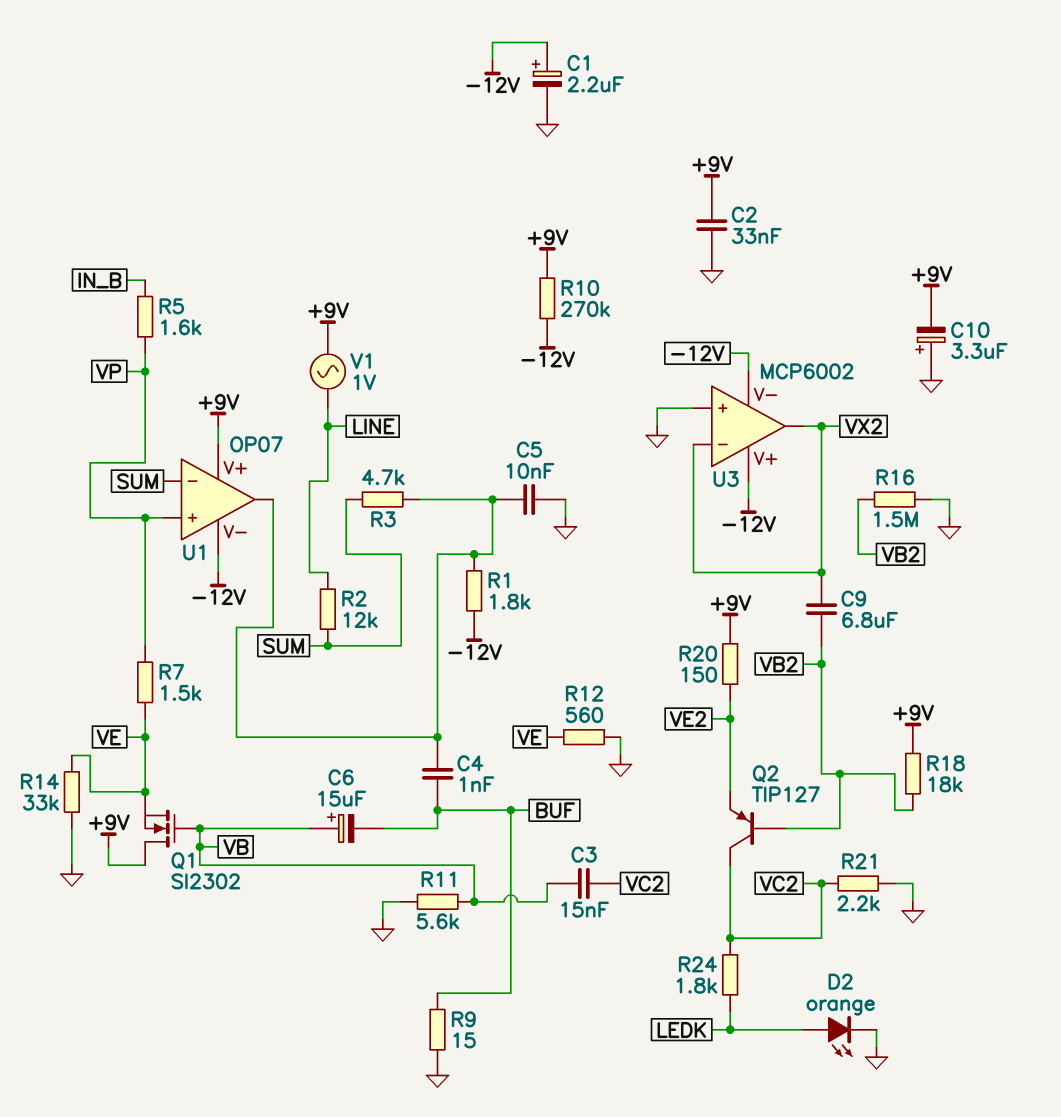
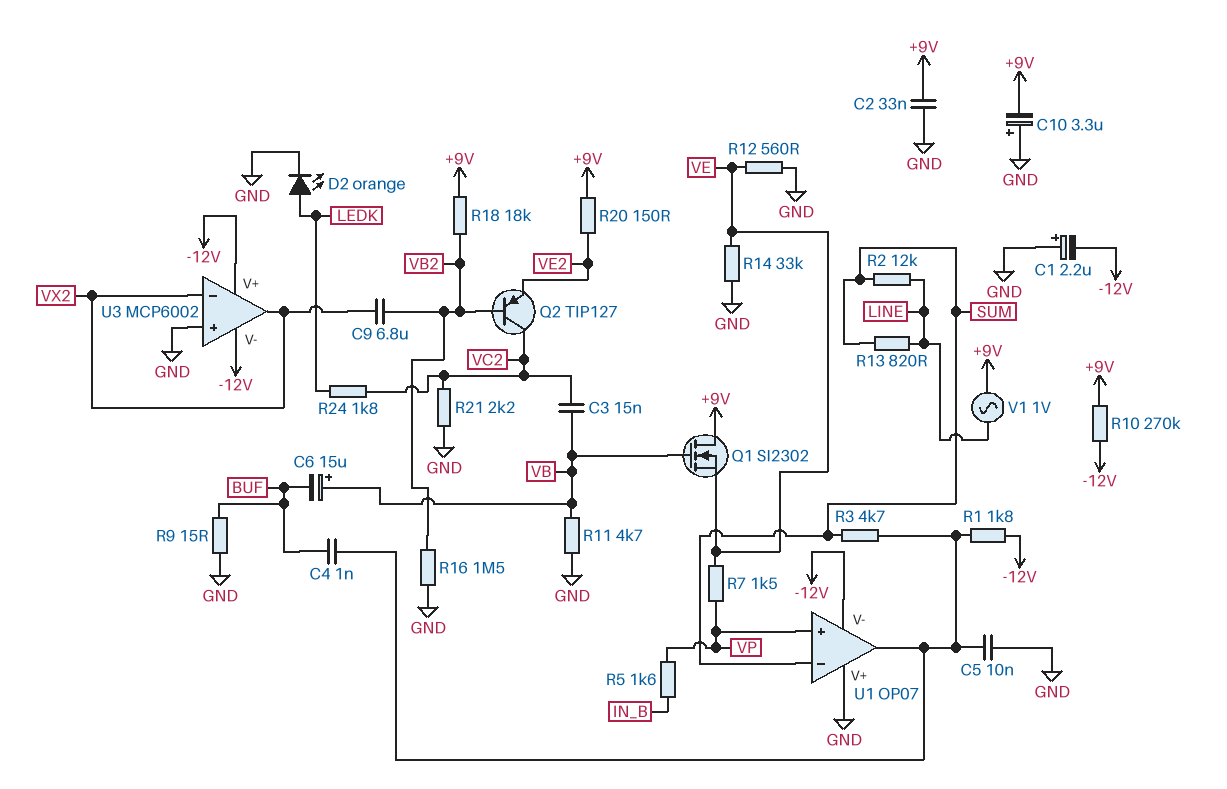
C1: 2.2uF (plus -12V, minus GND) -> 2.2uF (plus GND, minus -12V)
R11: 5.6k (GND, VB) -> 4.7k (GND, VB)
R13: none -> 820 (LINE, SUM)
U1 pin V+: +9V -> GND

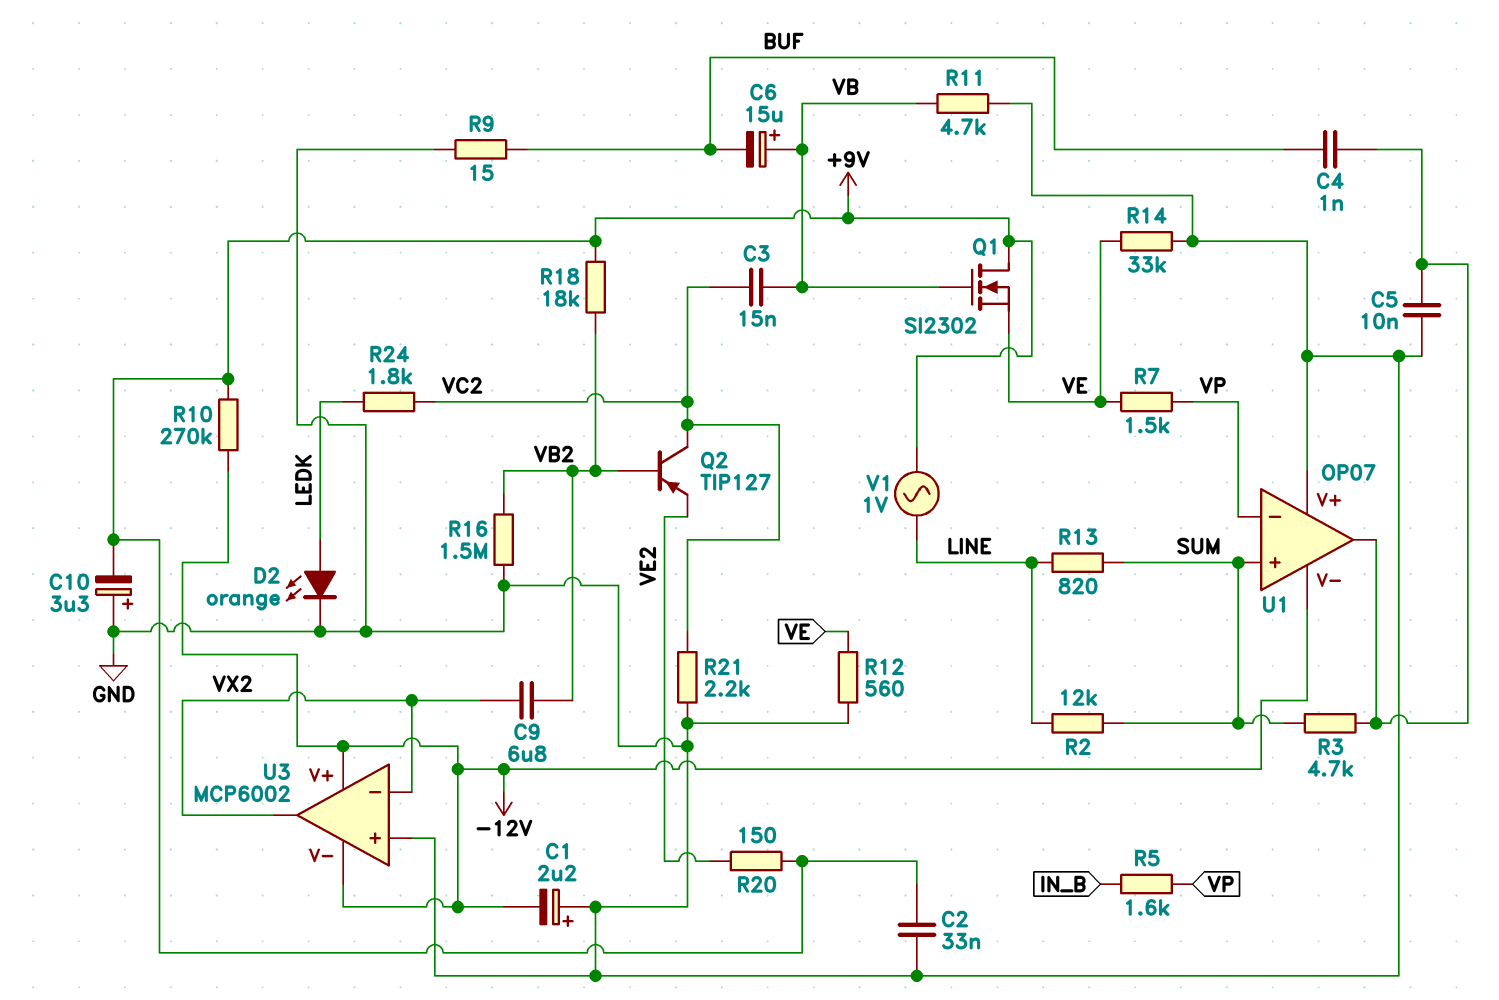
R1: 1.8k (-12V, U1/out) -> none
U1 pin in+: VP -> SUM
U1 pin in-: SUM -> VP

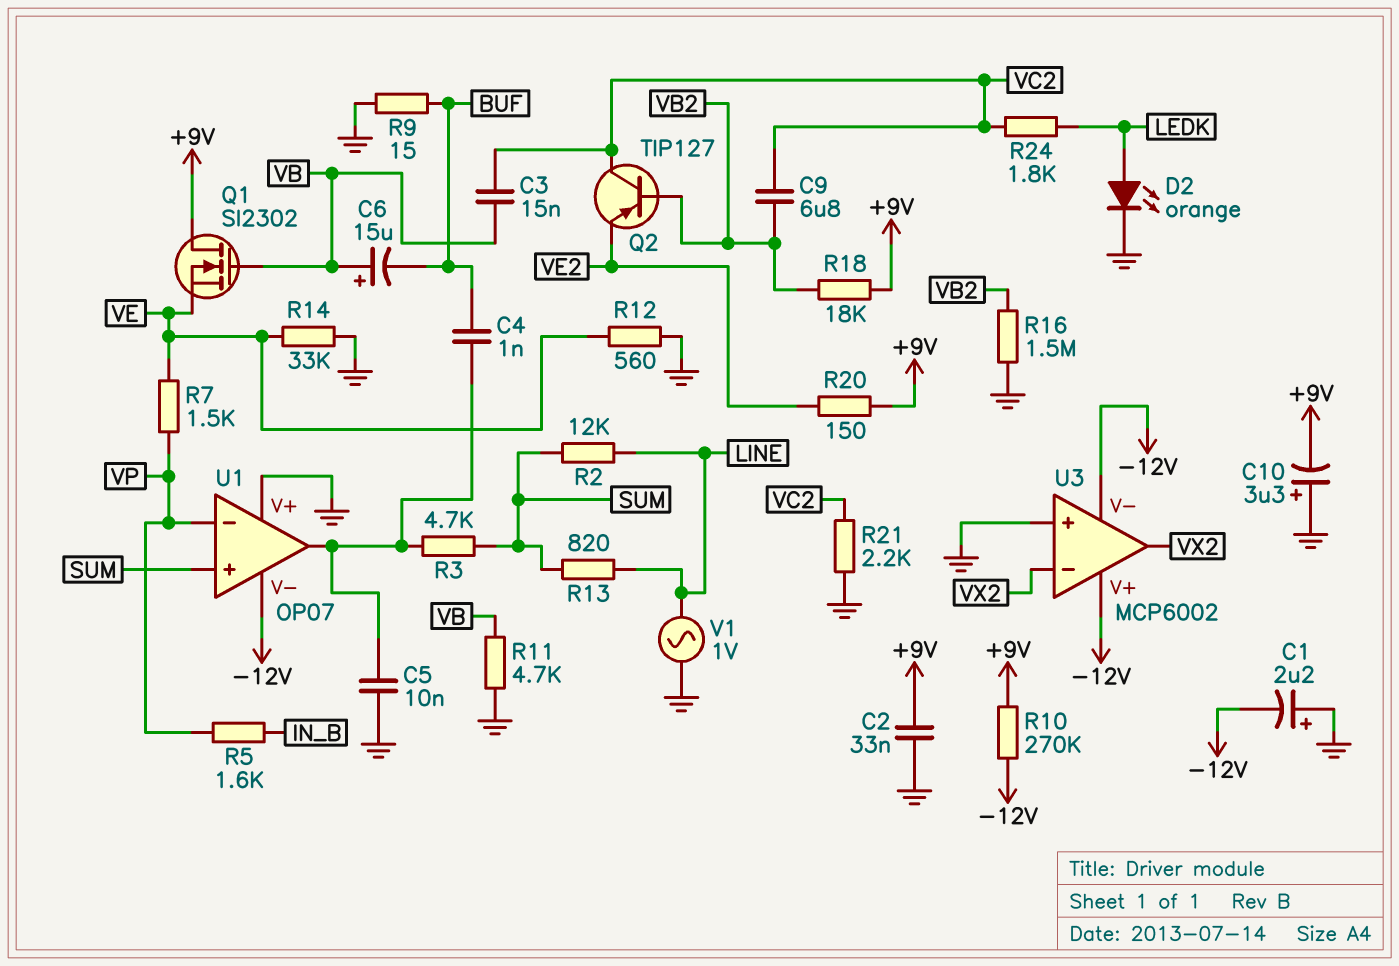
C9: 6.8uF (VB2, VX2) -> 6.8uF (VB2, VC2)
V1: AC 1V (+9V, LINE) -> AC 1V (GND, LINE)

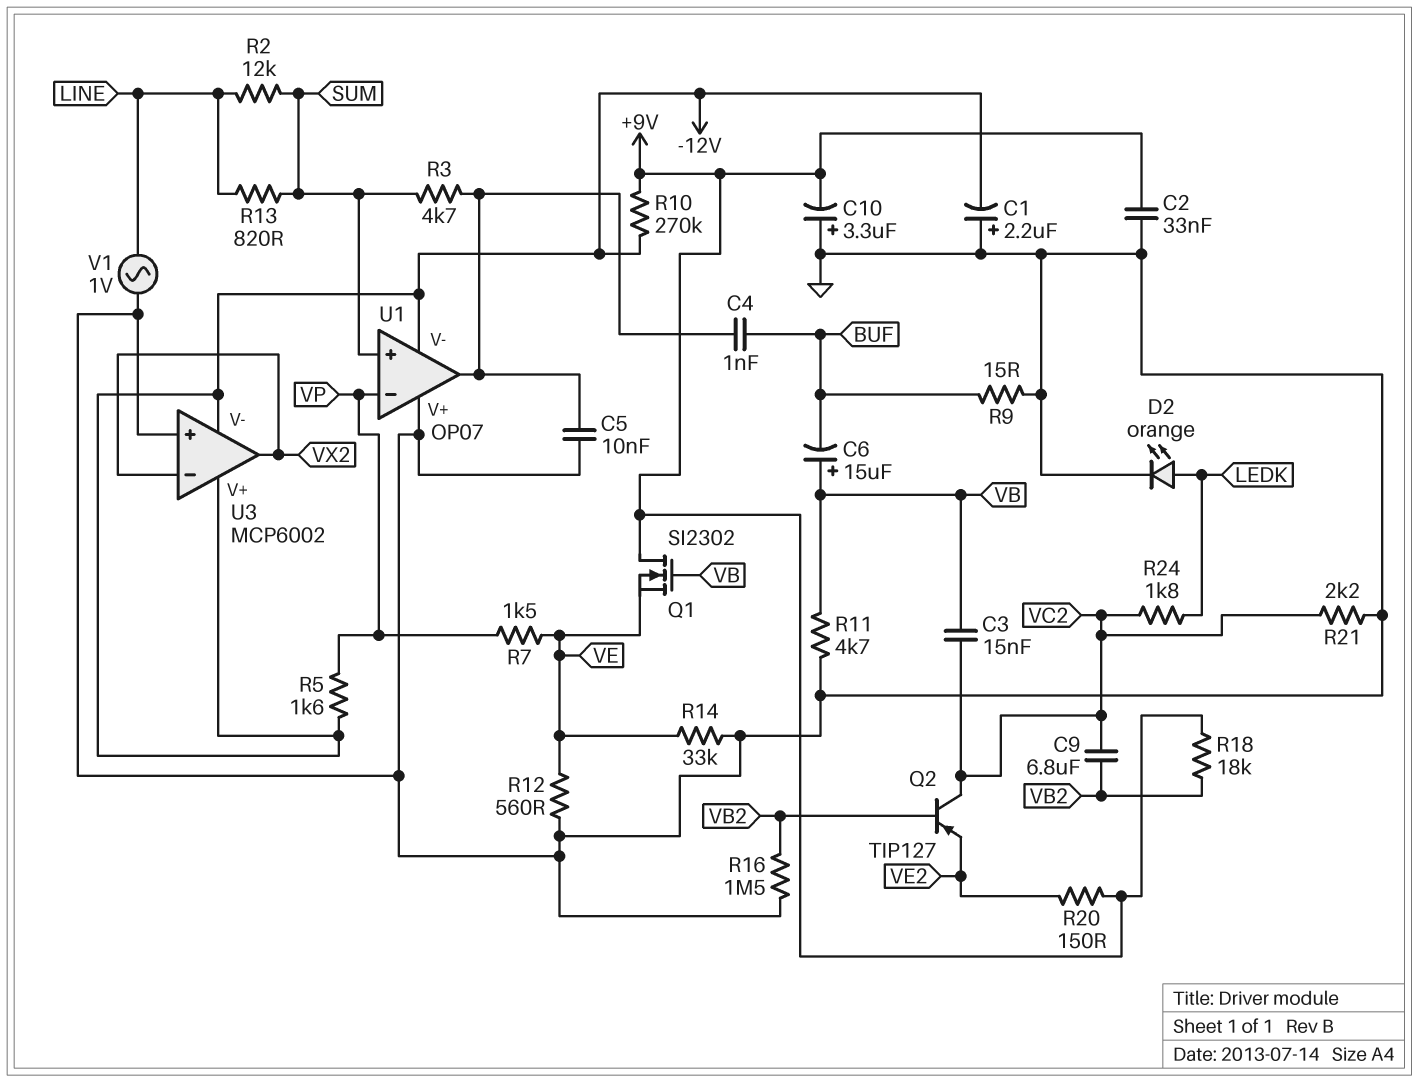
R5: 1.6k (IN_B, VP) -> 1.6k (-12V, VP)

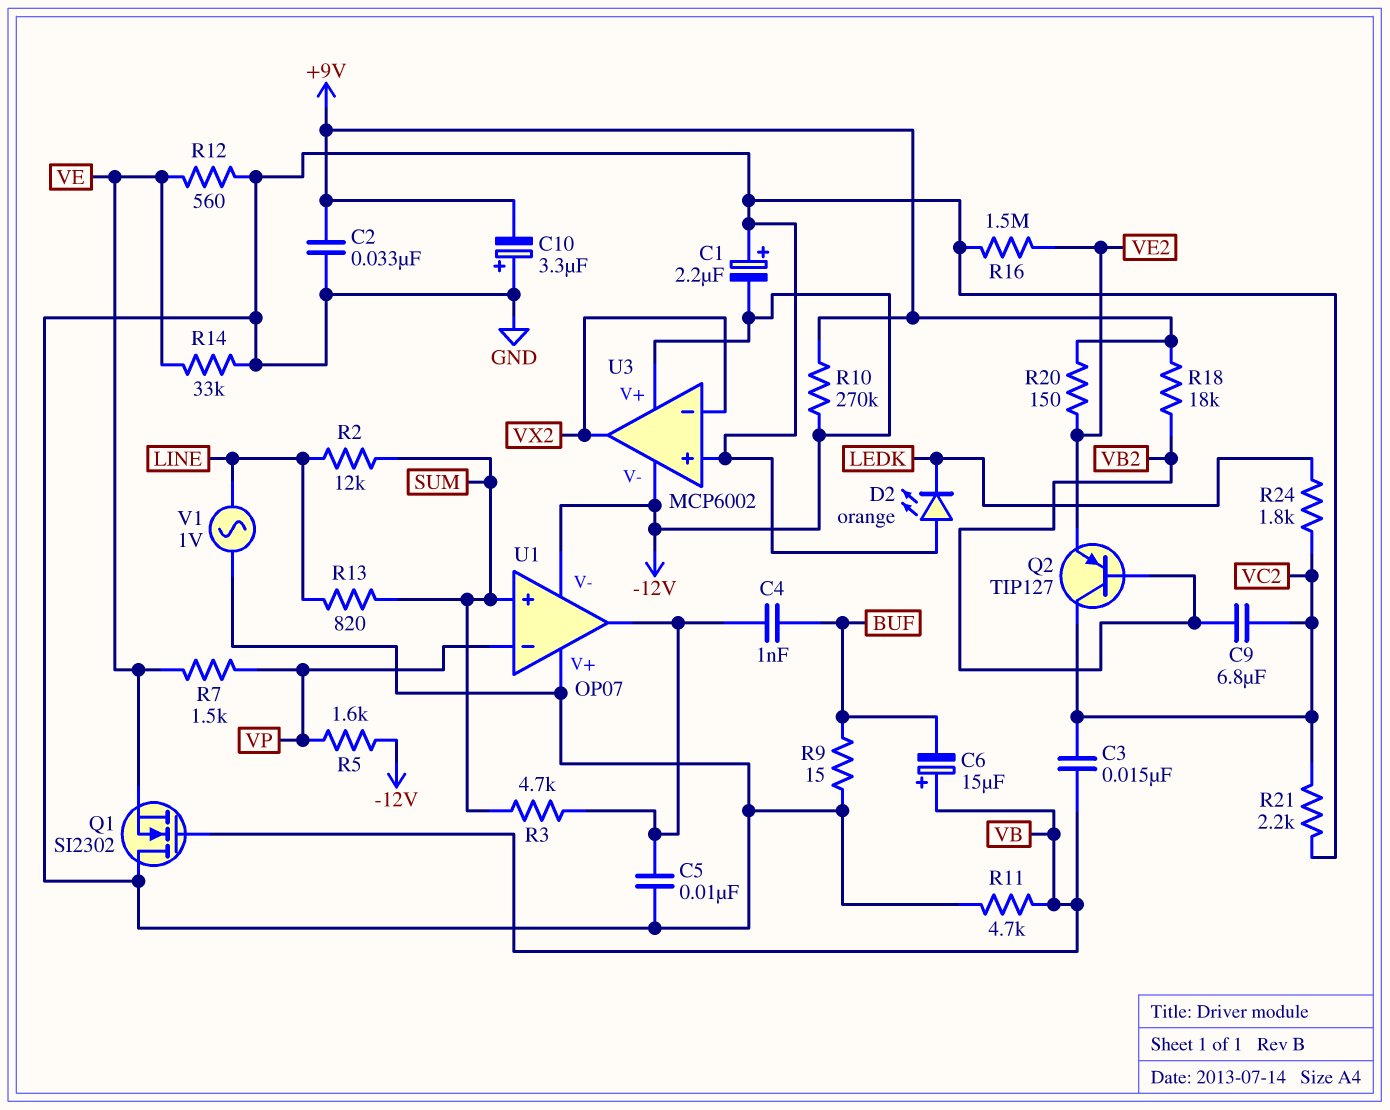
D2: LED orange (A LEDK, K GND) -> LED orange (A GND, K LEDK)
Q1: NMOS SI2302 (G VB, D +9V, S VE) -> NMOS SI2302 (G VB, D GND, S VE)
R16: 1.5M (GND, VB2) -> 1.5M (GND, VE2)

